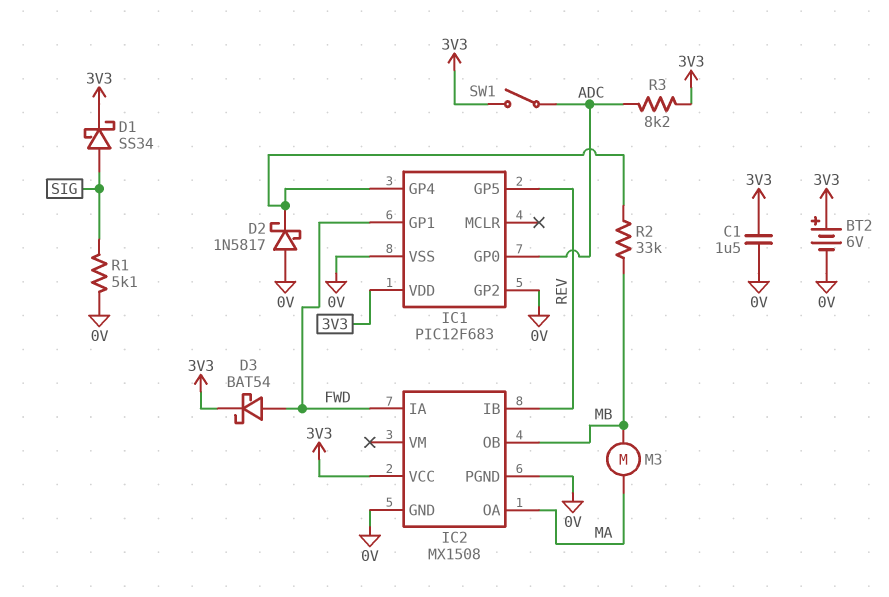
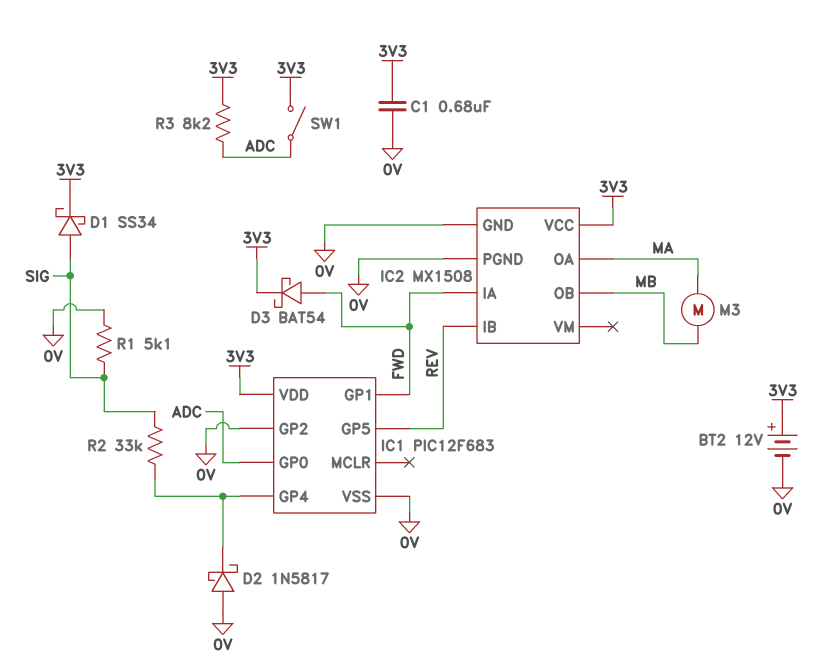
BT2: 6V (plus 3V3, minus 0V) -> 12V (plus 3V3, minus 0V)
C1: 1.5uF (0V, 3V3) -> 680nF (0V, 3V3)
R2: 33k (IC1/GP4, MB) -> 33k (IC1/GP4, SIG)

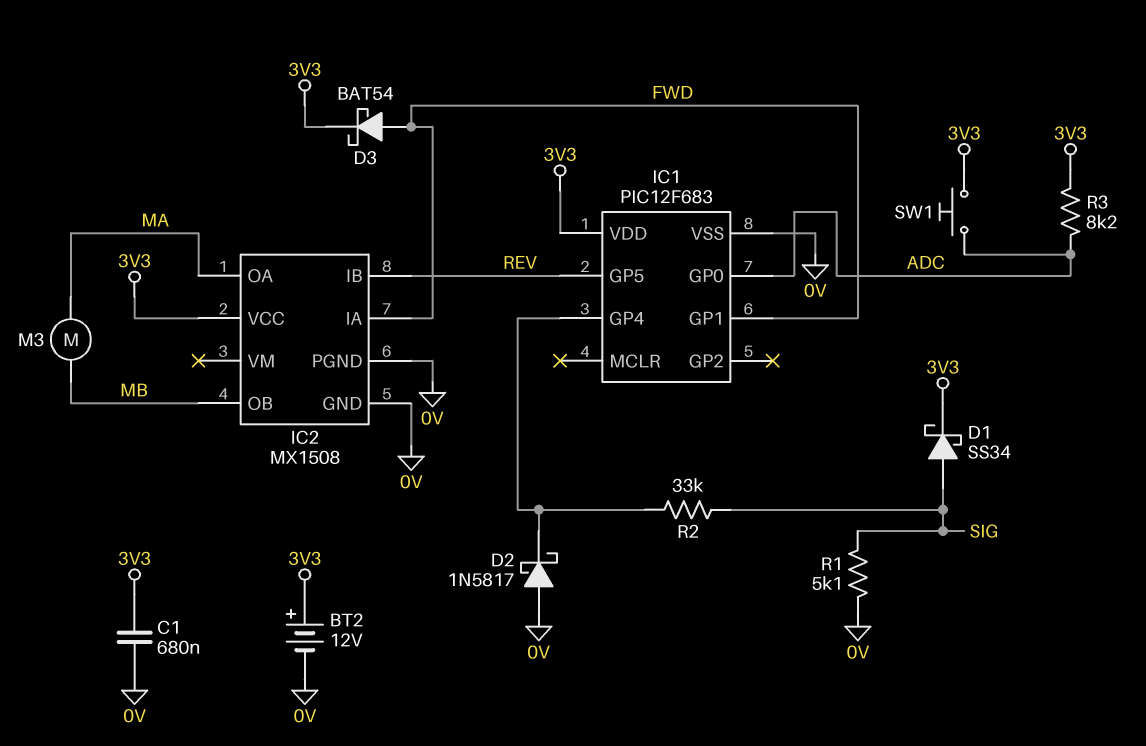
IC1 pin GP2: 0V -> none
SW1: switch (3V3, ADC) -> button (3V3, ADC)

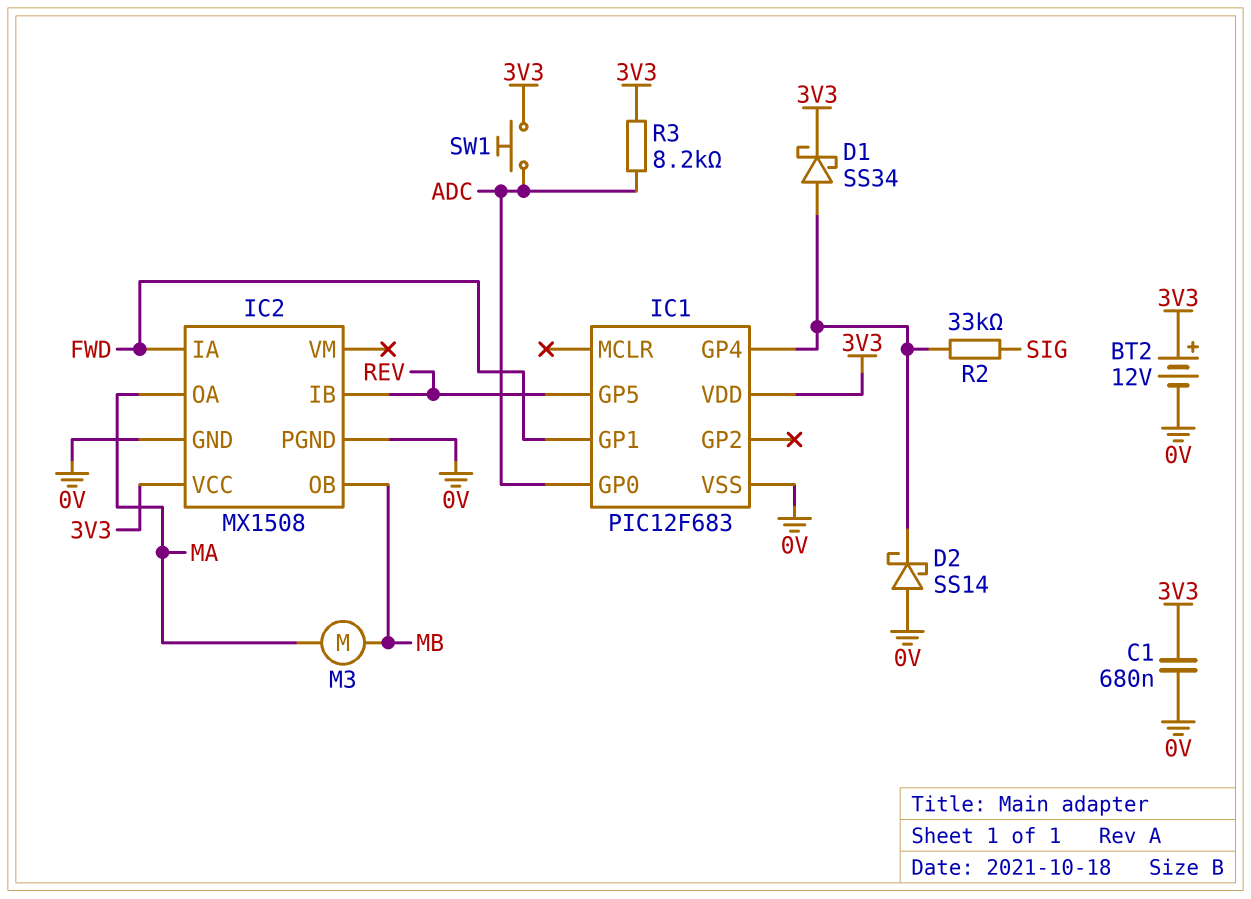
D1: schottky SS34 (A SIG, K 3V3) -> schottky SS34 (A IC1/GP4, K 3V3)
D2: schottky 1N5817 (A 0V, K IC1/GP4) -> schottky SS14 (A 0V, K IC1/GP4)
D3: schottky BAT54 (A FWD, K 3V3) -> none
R1: 5.1k (0V, SIG) -> none

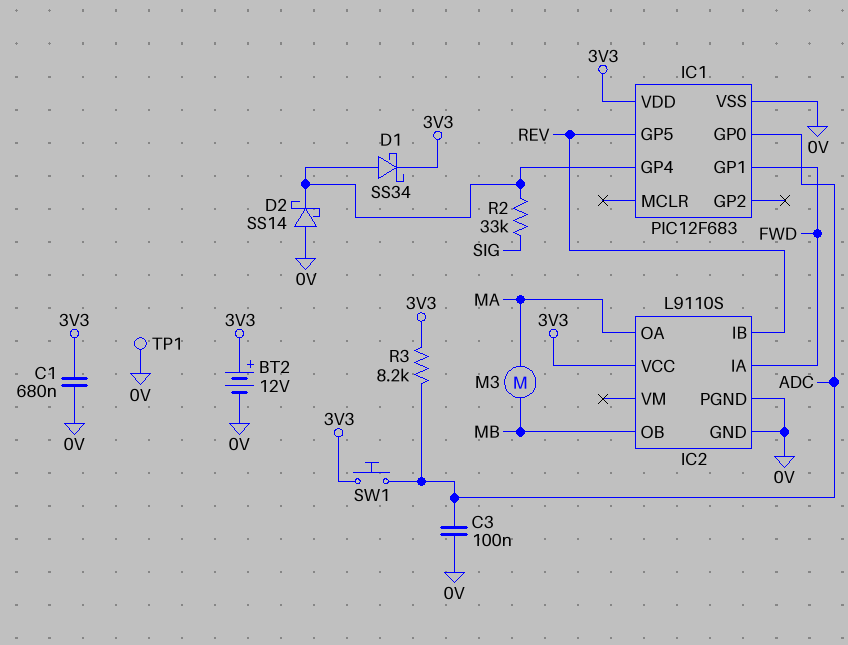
C3: none -> 100nF (0V, ADC)
IC2: MX1508 -> L9110S
TP1: none -> test point (0V)

